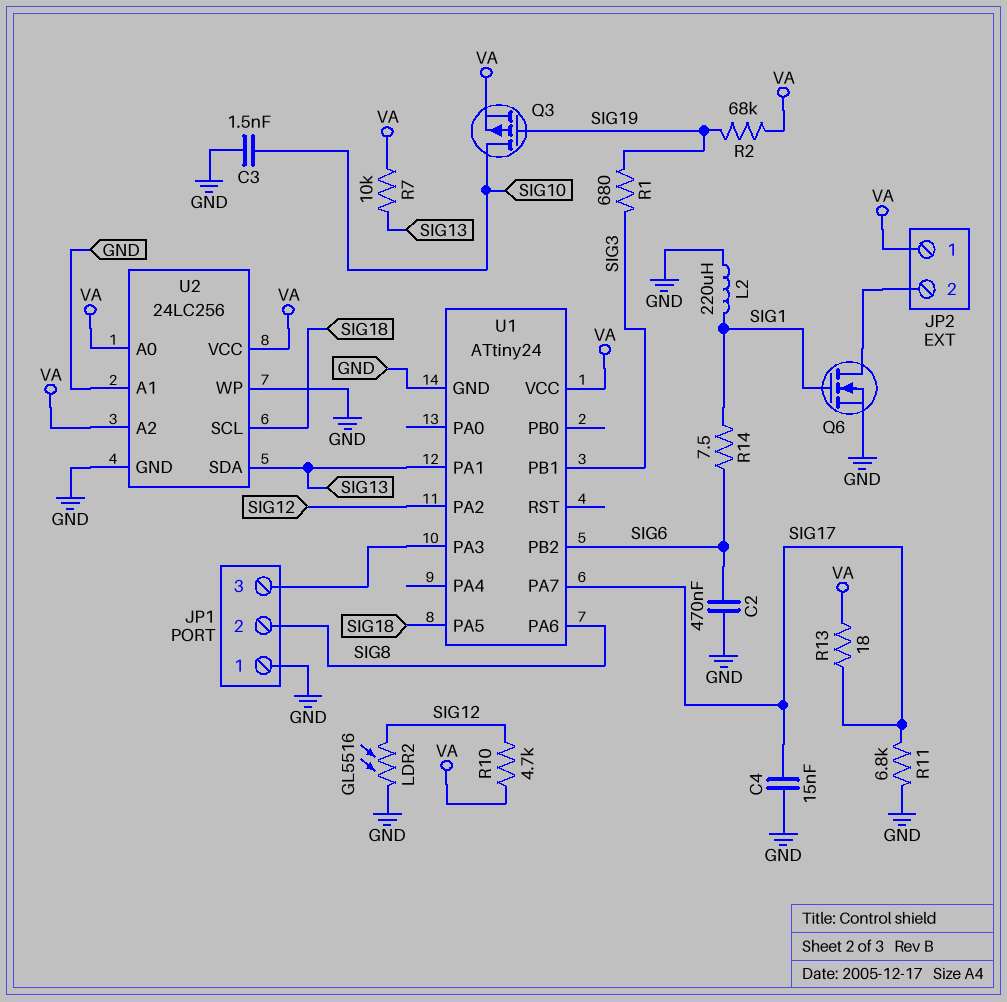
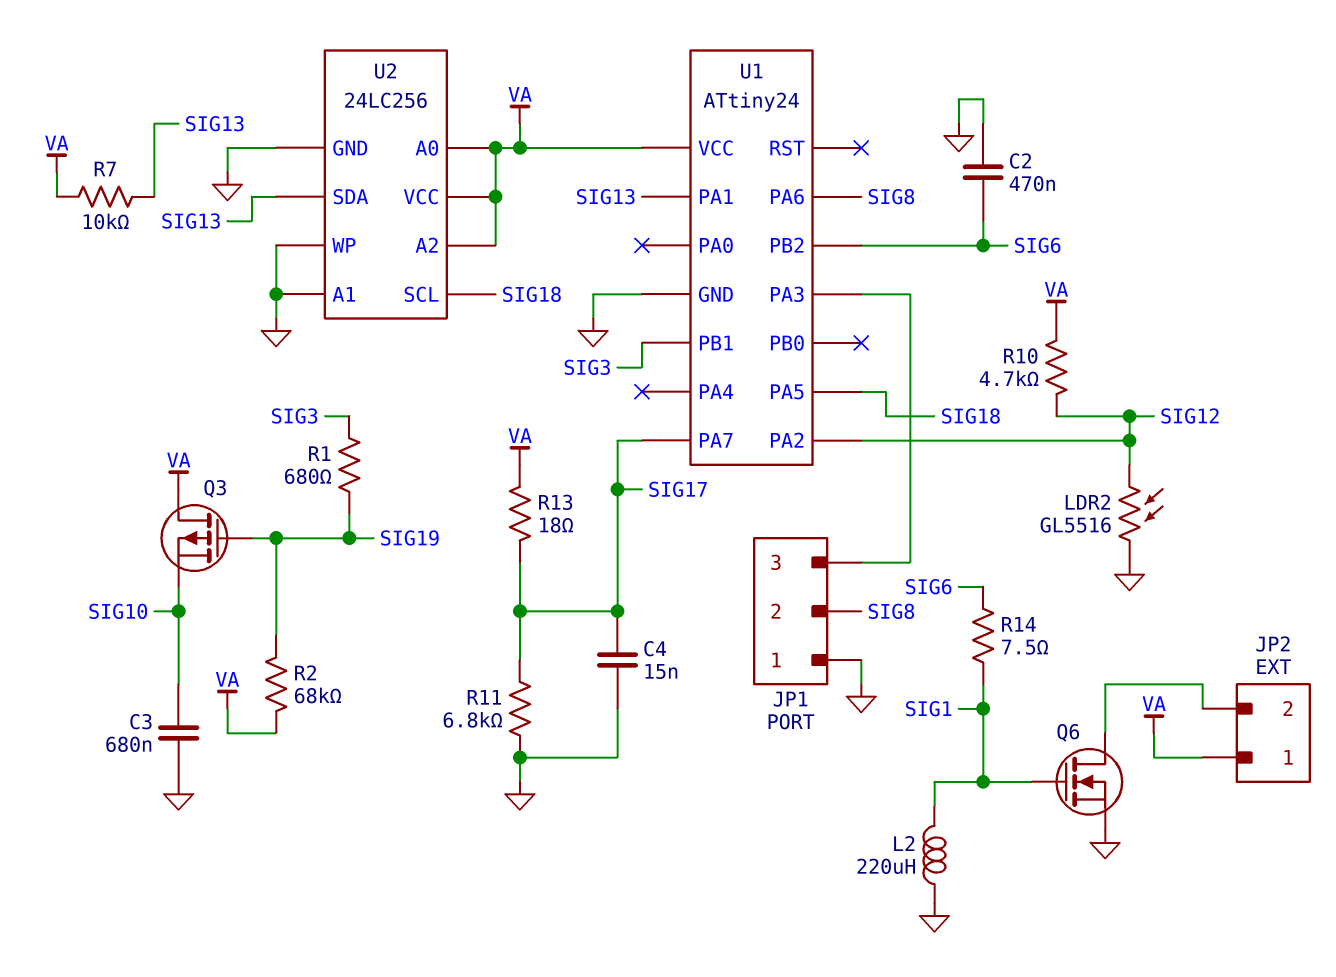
C3: 1.5nF (GND, SIG10) -> 680nF (GND, SIG10)
Q3: PMOS (G SIG19, D SIG10, S VA) -> PMOS (G SIG19, D VA, S SIG10)

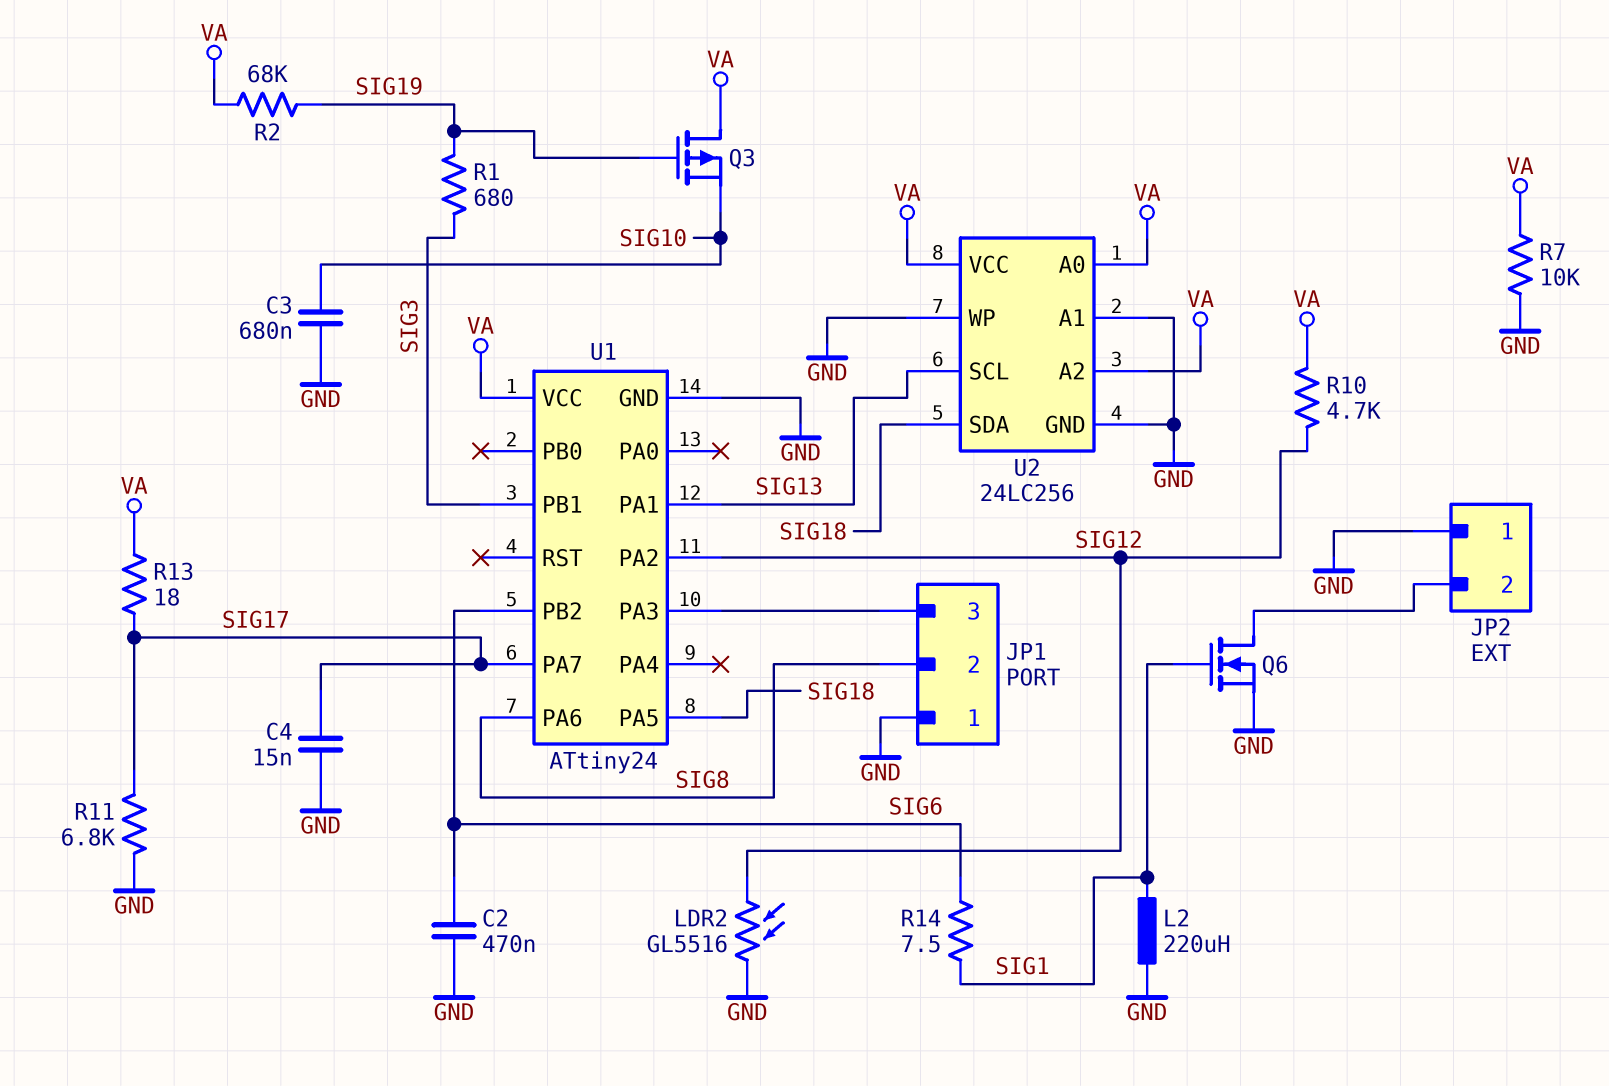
JP2 pin 1: VA -> GND
R7: 10k (SIG13, VA) -> 10k (GND, VA)
U2 pin SCL: SIG18 -> SIG13
U2 pin SDA: SIG13 -> SIG18

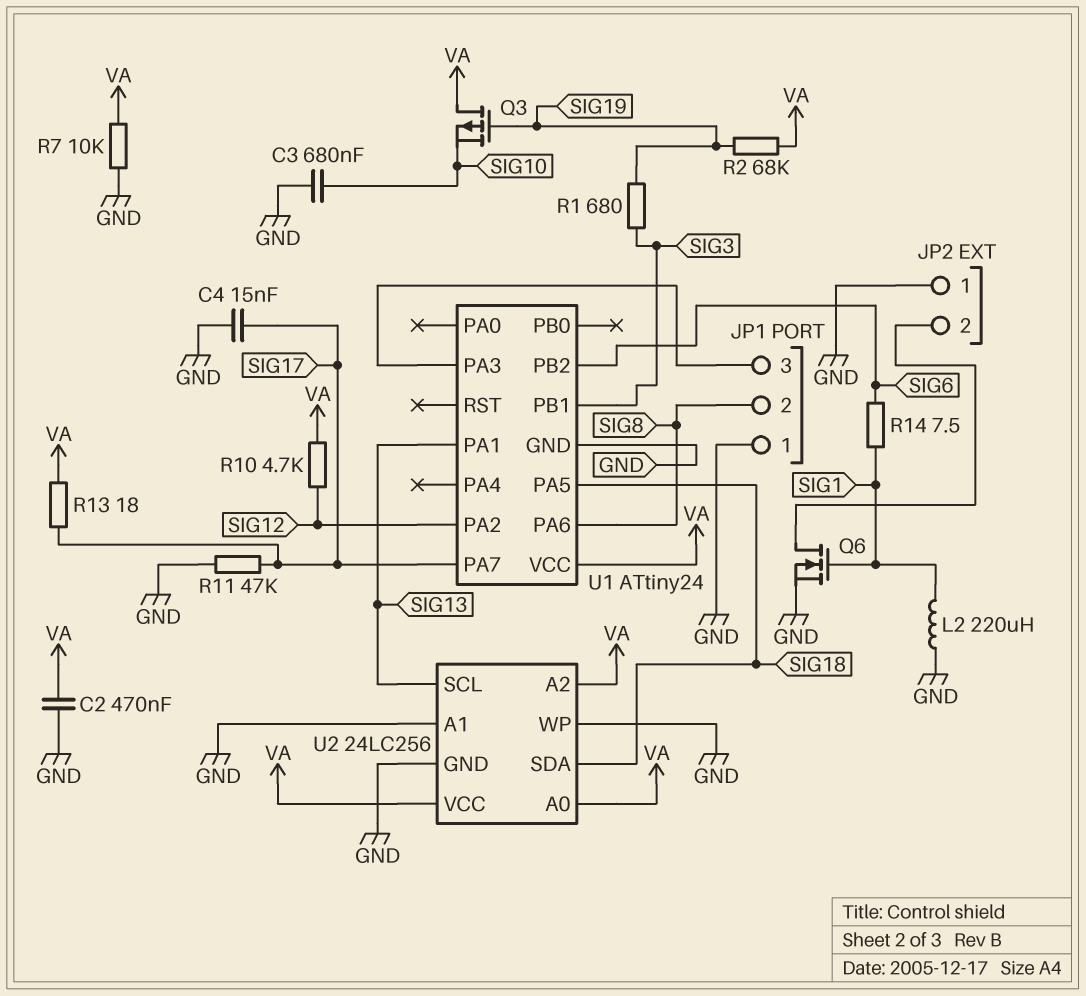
C2: 470nF (GND, SIG6) -> 470nF (GND, VA)
LDR2: GL5516 (GND, SIG12) -> none
R11: 6.8k (GND, SIG17) -> 47k (GND, SIG17)

